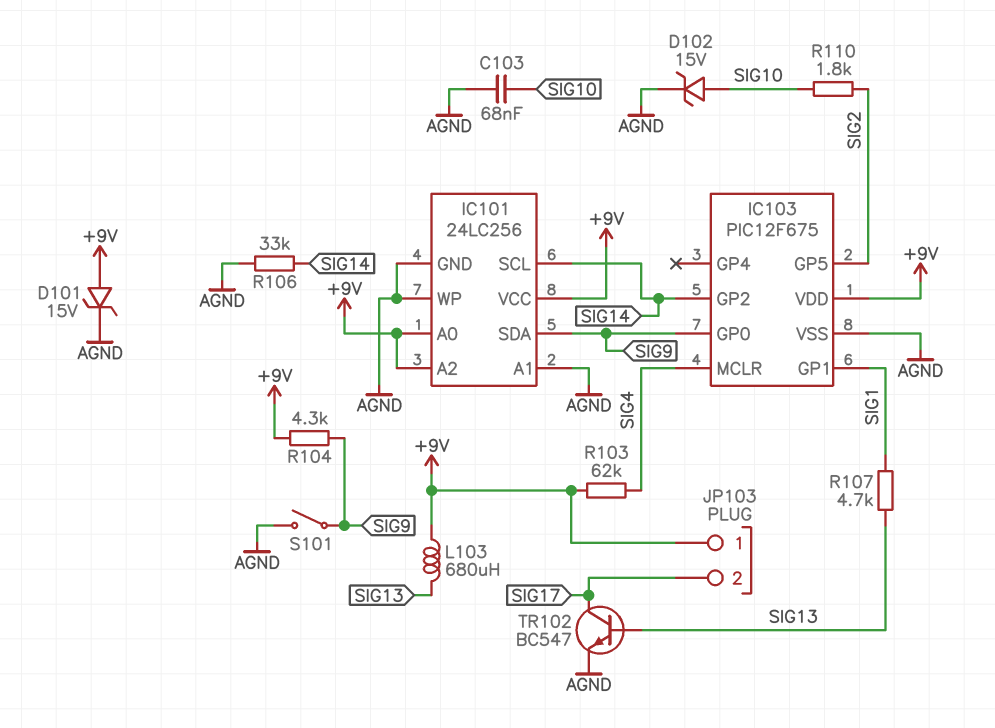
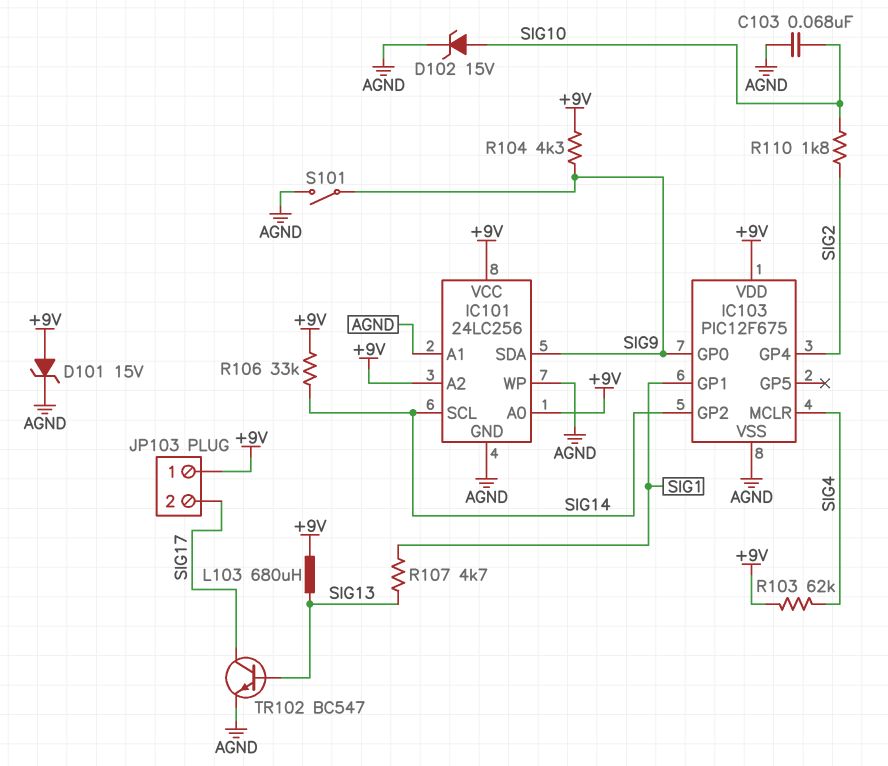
IC103 pin GP4: none -> SIG2
IC103 pin GP5: SIG2 -> none
R106: 33k (AGND, SIG14) -> 33k (+9V, SIG14)

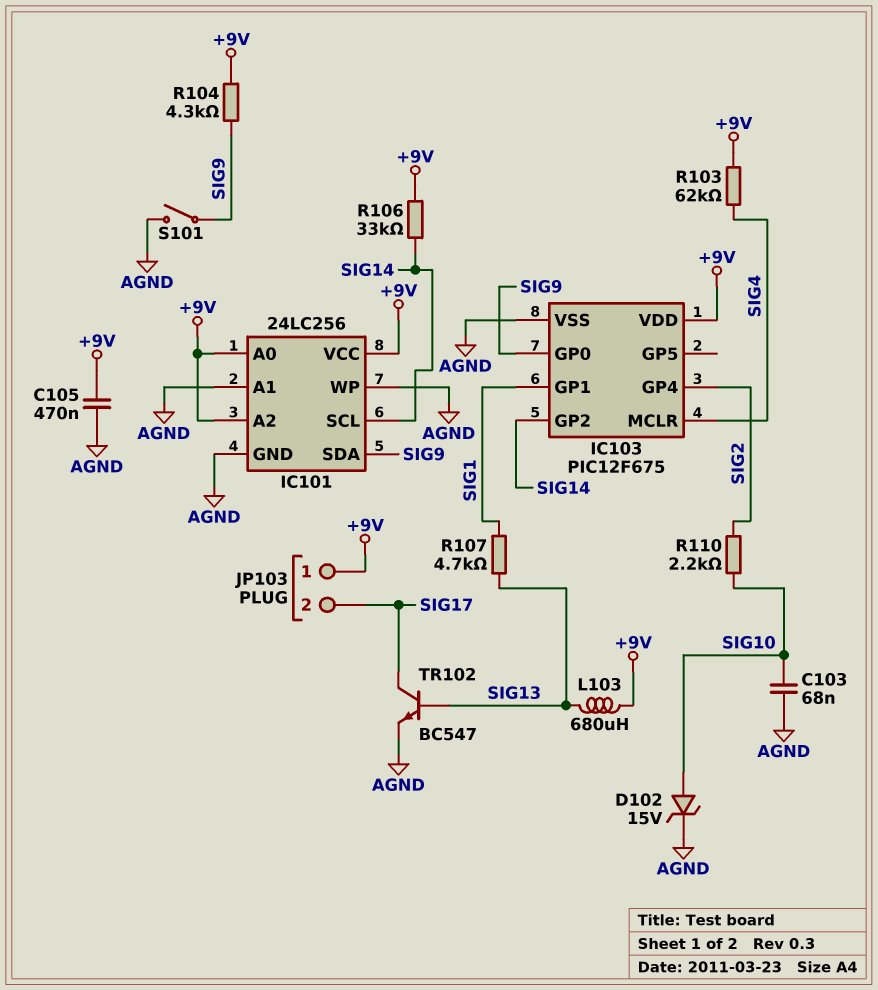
C105: none -> 470nF (+9V, AGND)
D101: zener 15V (A +9V, K AGND) -> none
R110: 1.8k (SIG2, SIG10) -> 2.2k (SIG2, SIG10)

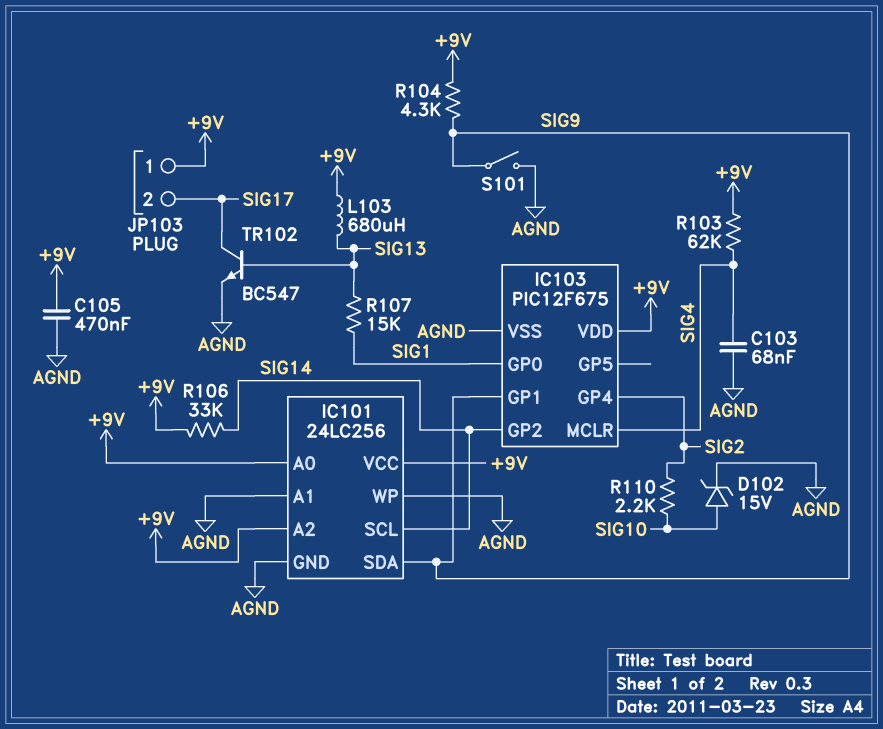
C103: 68nF (AGND, SIG10) -> 68nF (AGND, SIG4)
IC103 pin GP0: SIG9 -> SIG1
IC103 pin GP1: SIG1 -> SIG9
R107: 4.7k (SIG1, SIG13) -> 15k (SIG1, SIG13)

